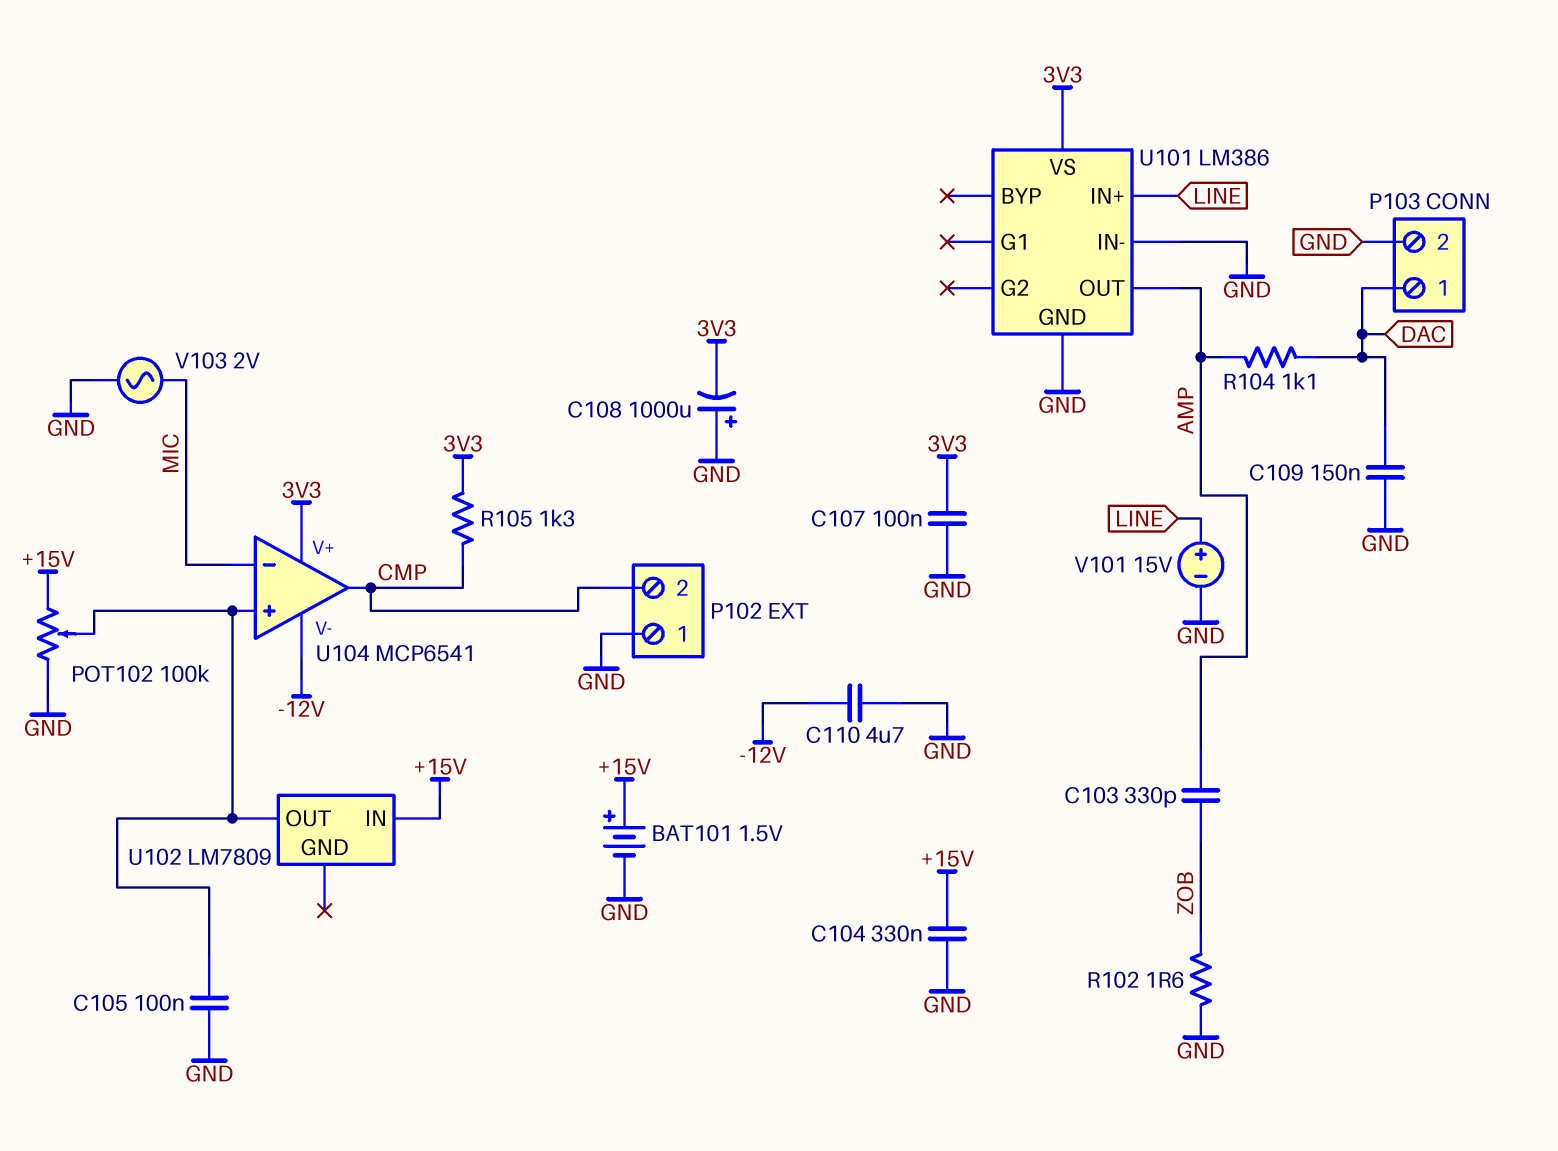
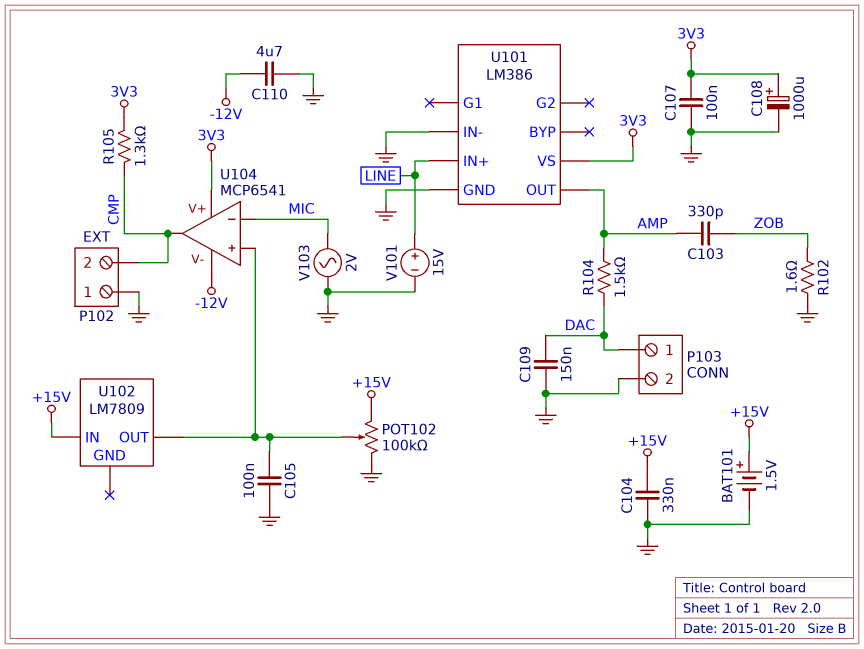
C108: 1000uF (plus GND, minus 3V3) -> 1000uF (plus 3V3, minus GND)
R104: 1.1k (AMP, DAC) -> 1.5k (AMP, DAC)

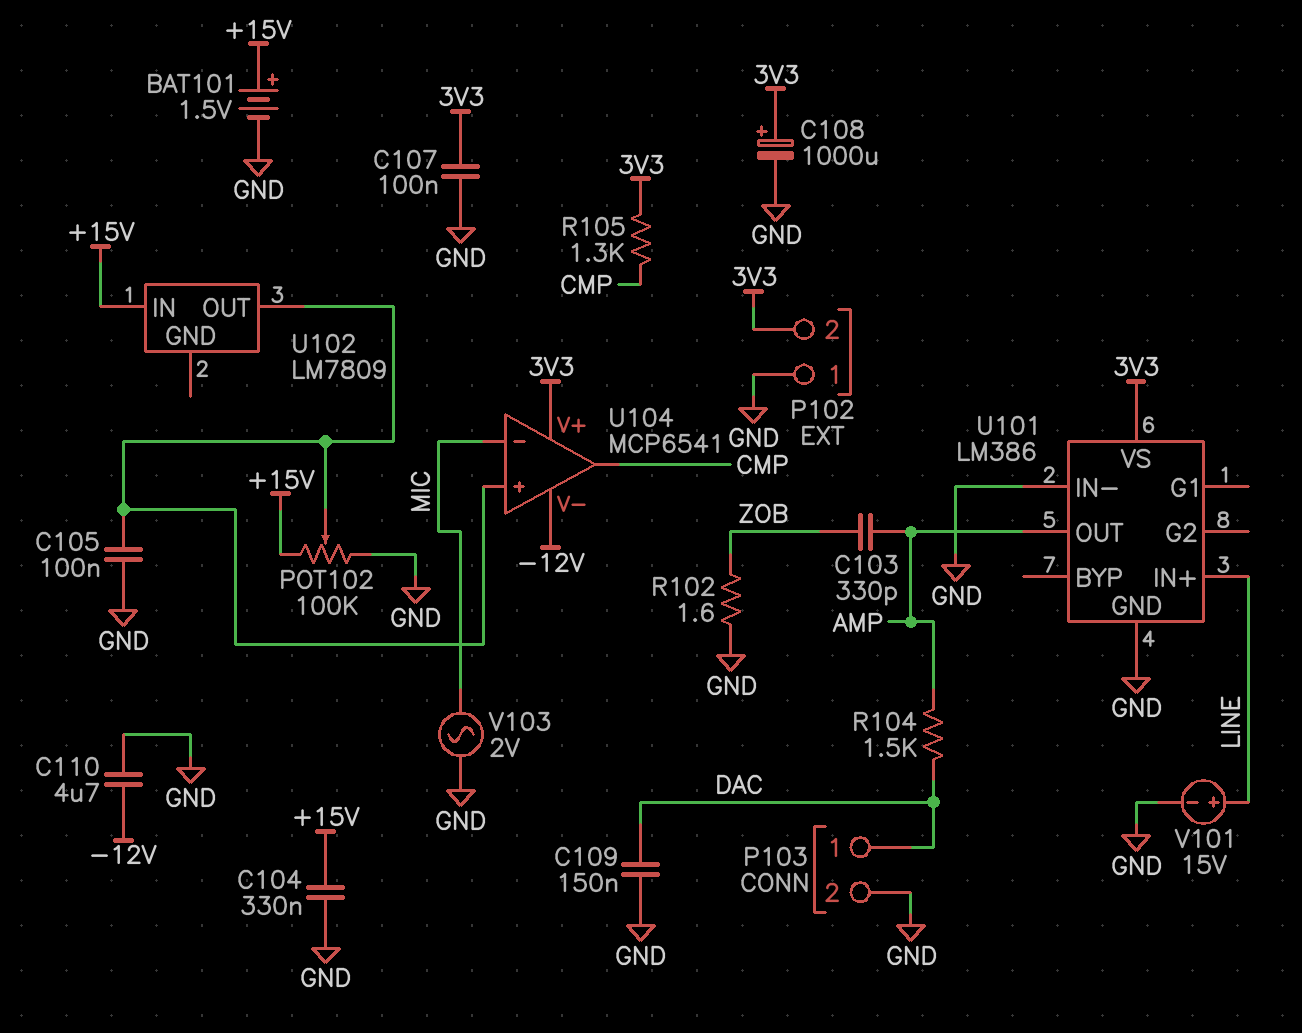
P102 pin 2: CMP -> 3V3

